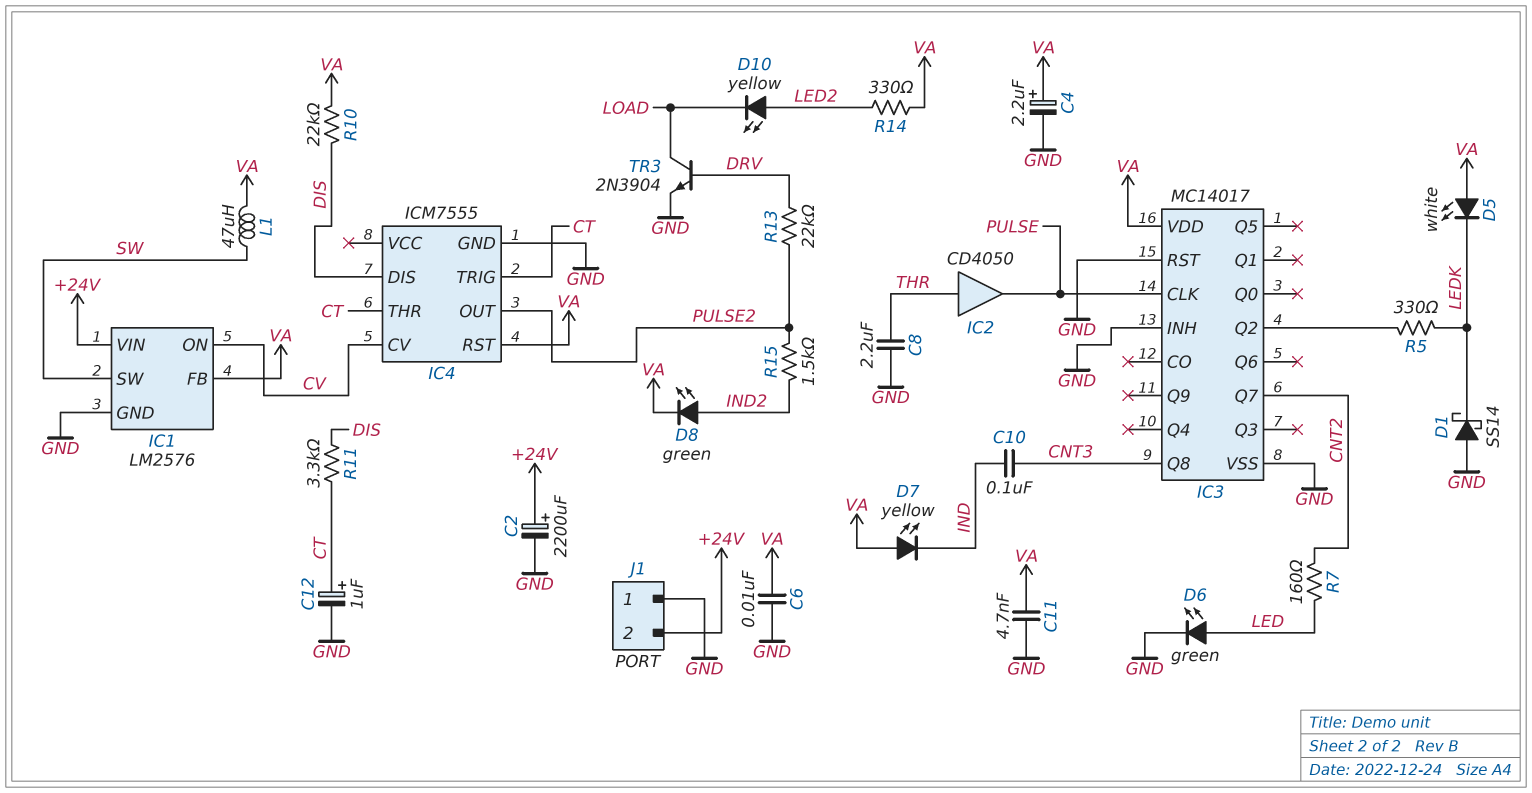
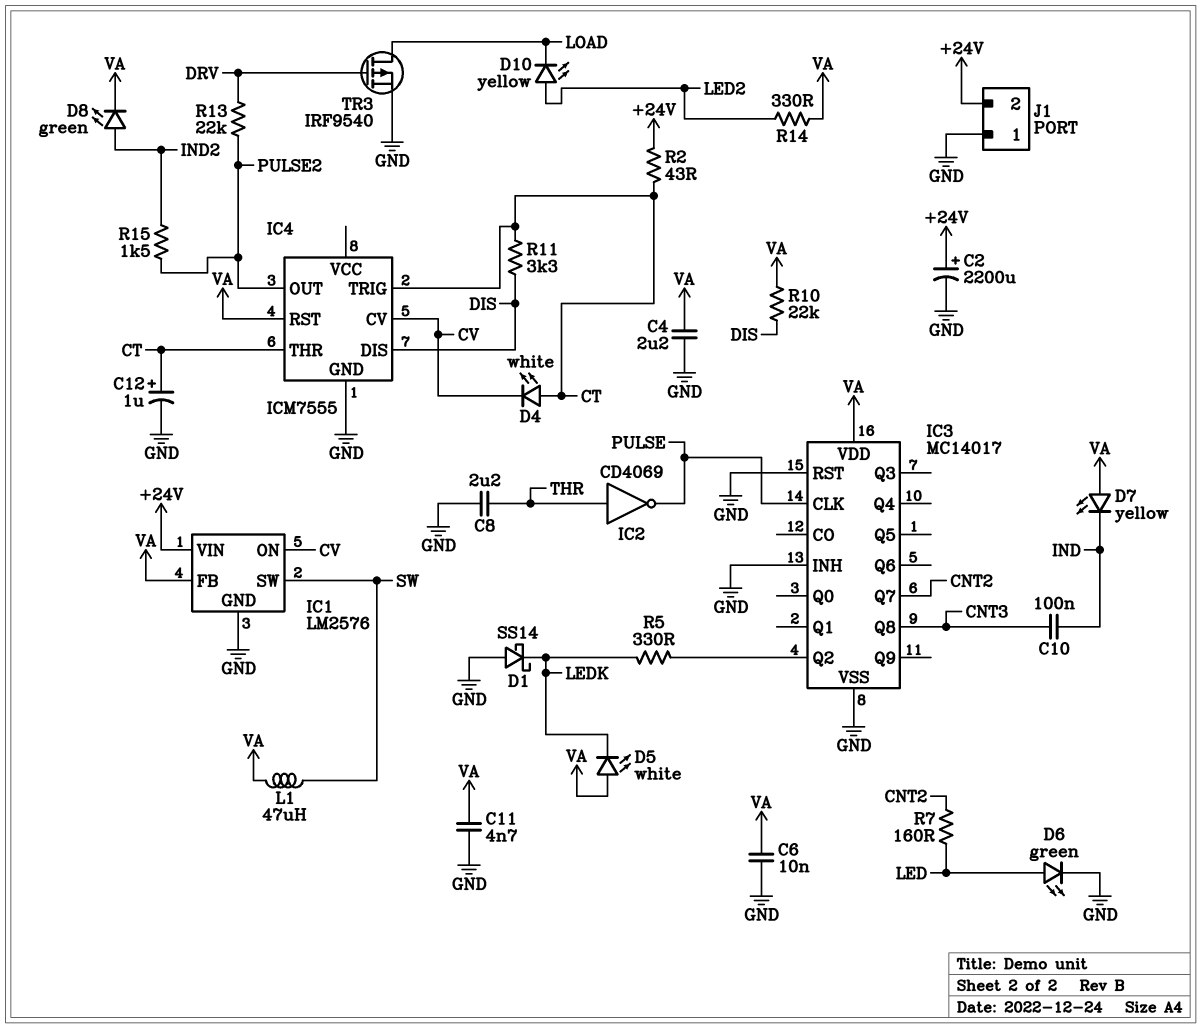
C4: 2.2uF (plus VA, minus GND) -> 2.2uF (GND, VA)
D4: none -> LED white (A CT, K CV)
IC2: buffer CD4050 (in THR, out PULSE) -> NOT CD4069 (in THR, out PULSE)
R2: none -> 43 (+24V, CT)
TR3: NPN 2N3904 (B DRV, C LOAD, E GND) -> PMOS IRF9540 (G DRV, D LOAD, S GND)

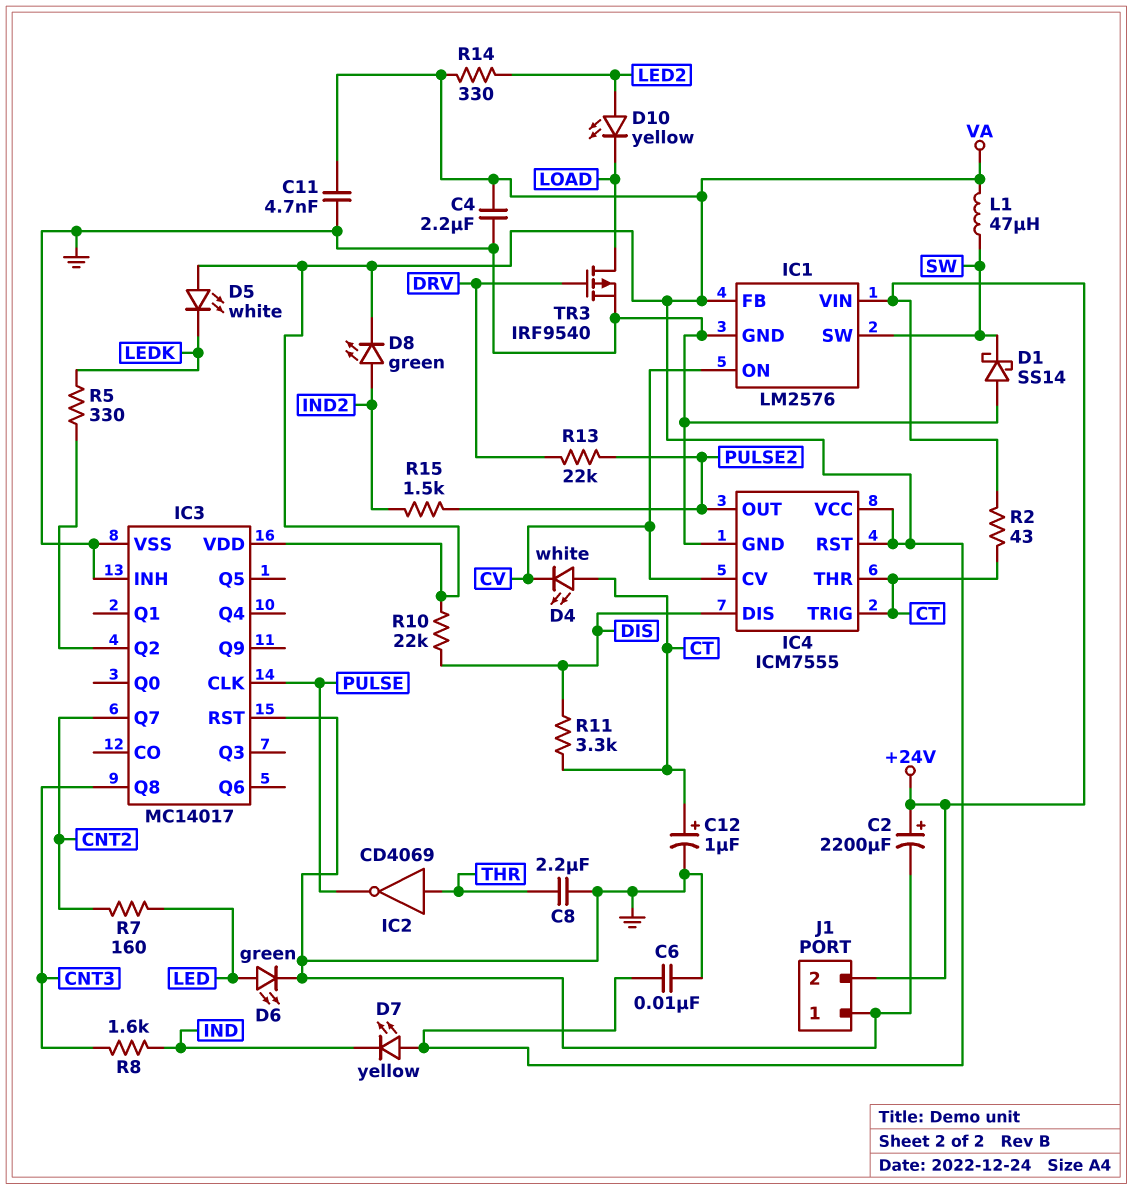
C10: 100nF (CNT3, IND) -> none
D1: schottky SS14 (A GND, K LEDK) -> schottky SS14 (A GND, K SW)
IC4 pin VCC: none -> VA
R8: none -> 1.6k (CNT3, IND)

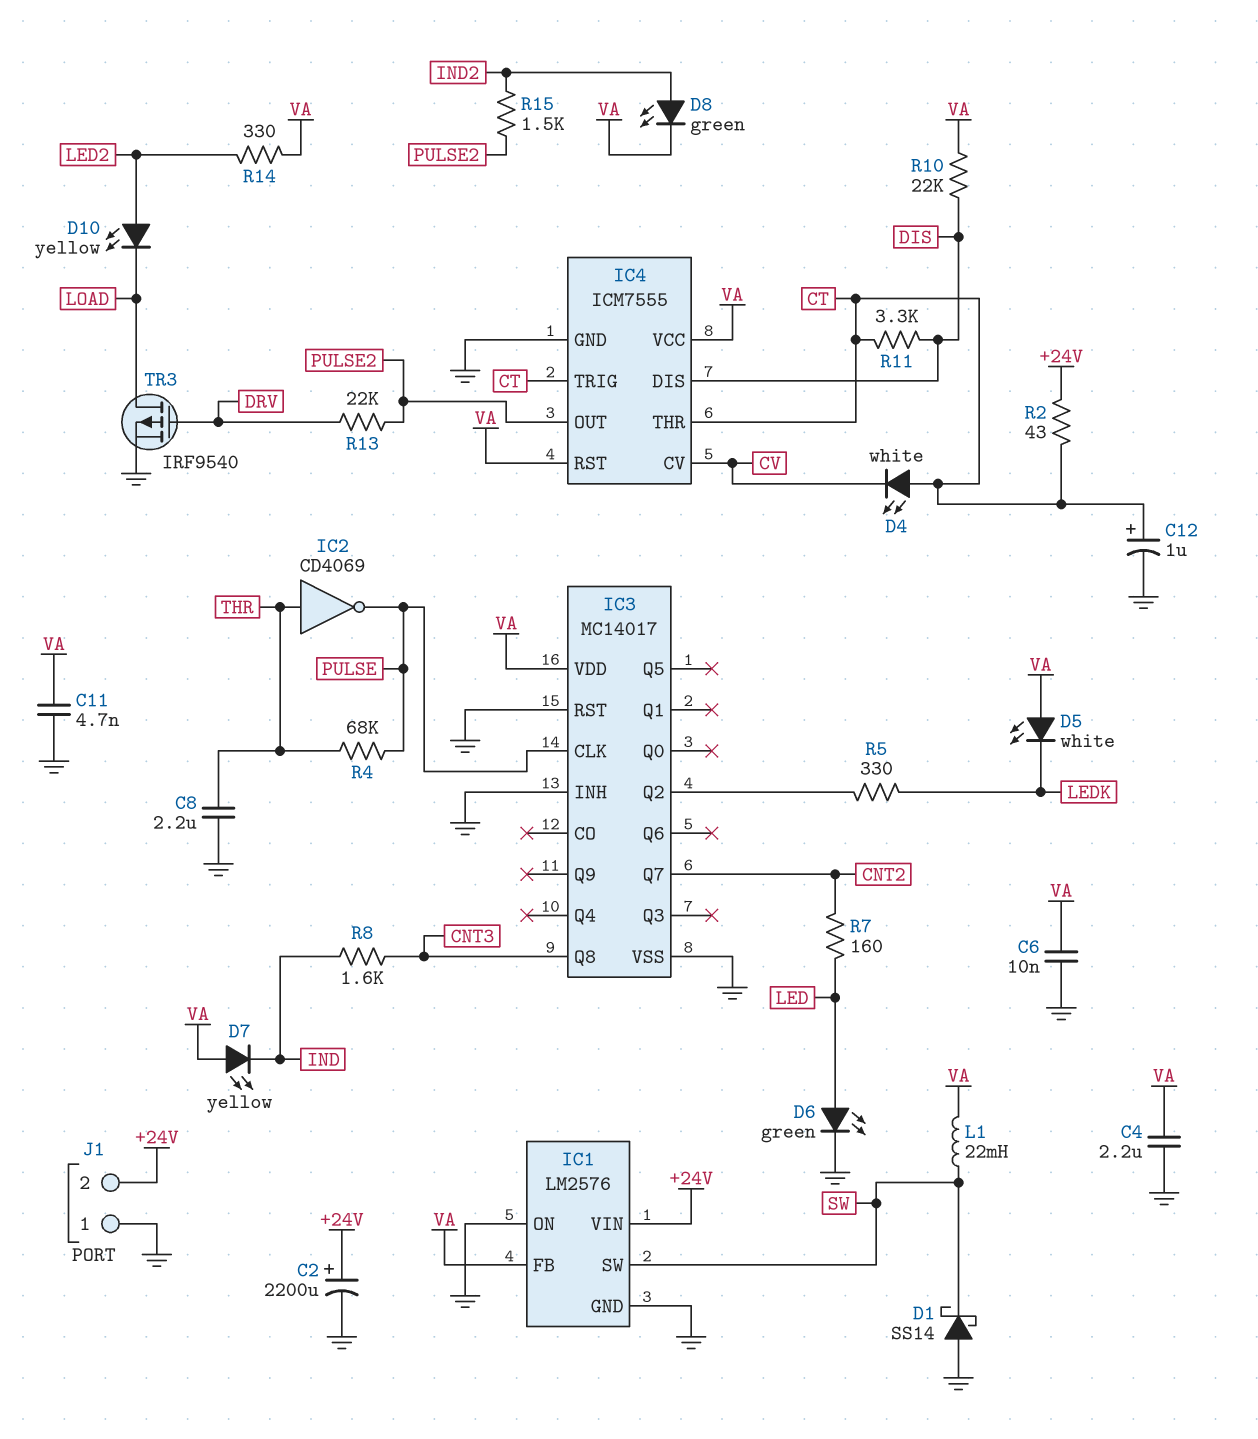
IC1 pin ON: CV -> GND
L1: 47uH (SW, VA) -> 22mH (SW, VA)
R4: none -> 68k (PULSE, THR)

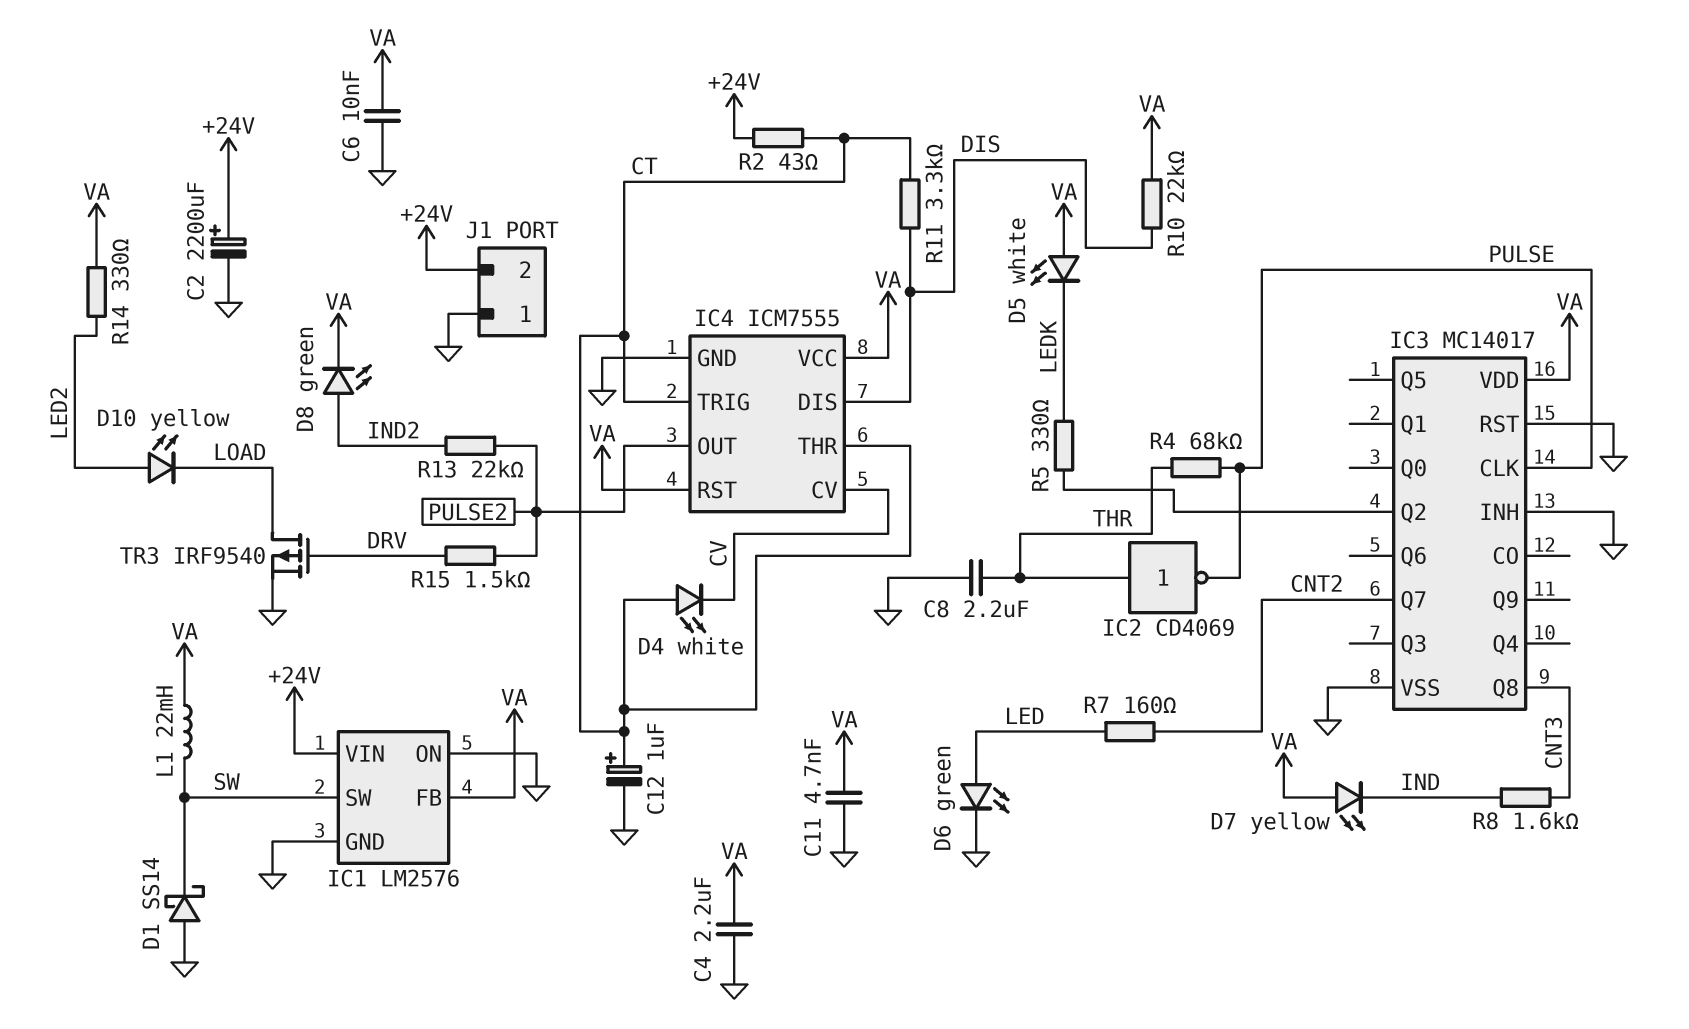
R13: 22k (DRV, PULSE2) -> 22k (IND2, PULSE2)
R15: 1.5k (IND2, PULSE2) -> 1.5k (DRV, PULSE2)

